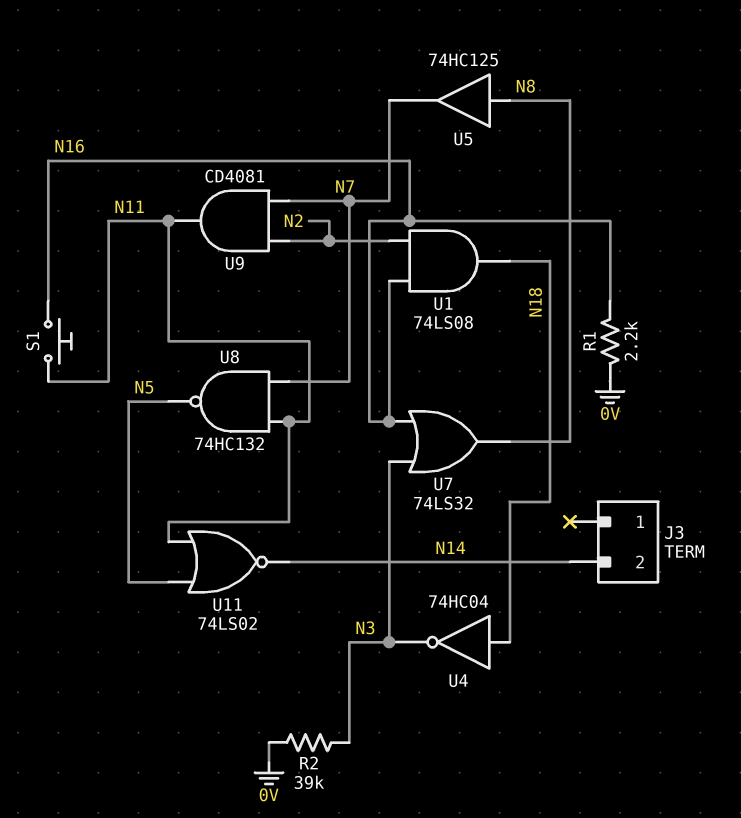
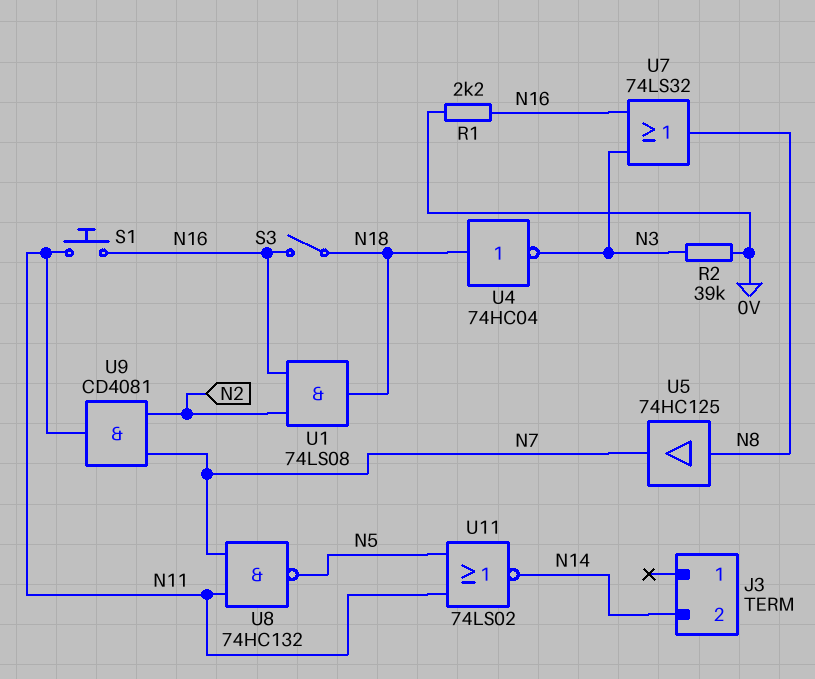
S3: none -> switch (N16, N18)

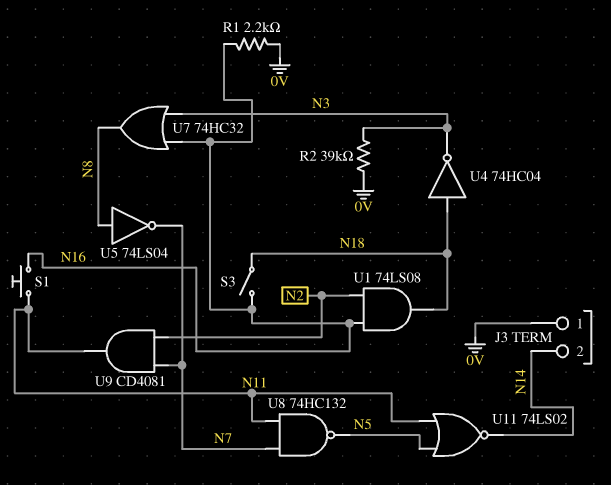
J3 pin 1: none -> 0V
U5: buffer 74HC125 (in N8, out N7) -> NOT 74LS04 (in N8, out N7)
U7: OR 74LS32 (in N3, in N16, out N8) -> OR 74HC32 (in N3, in N16, out N8)

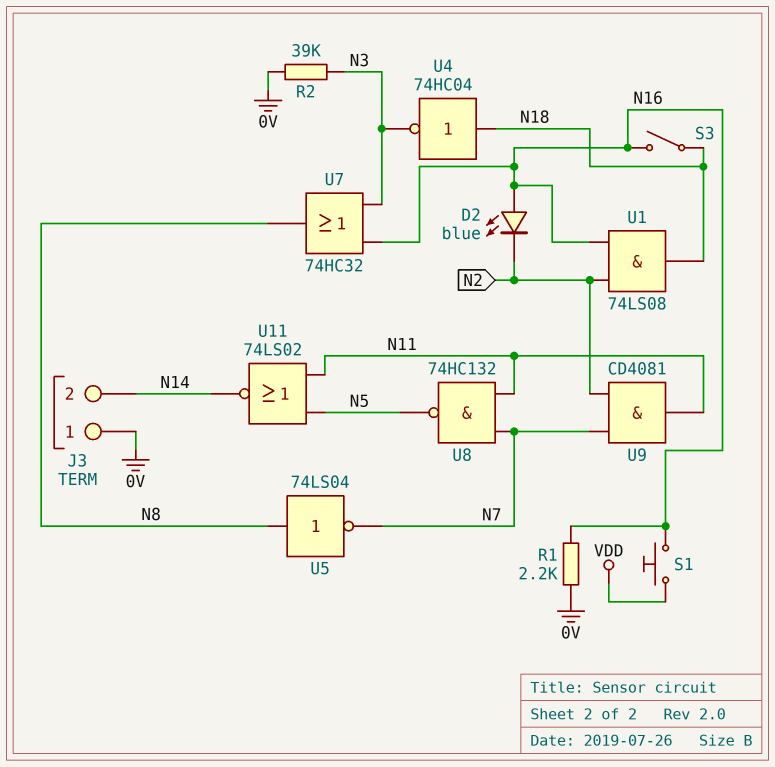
D2: none -> LED blue (A N16, K N2)
S1: button (N11, N16) -> button (N16, VDD)

